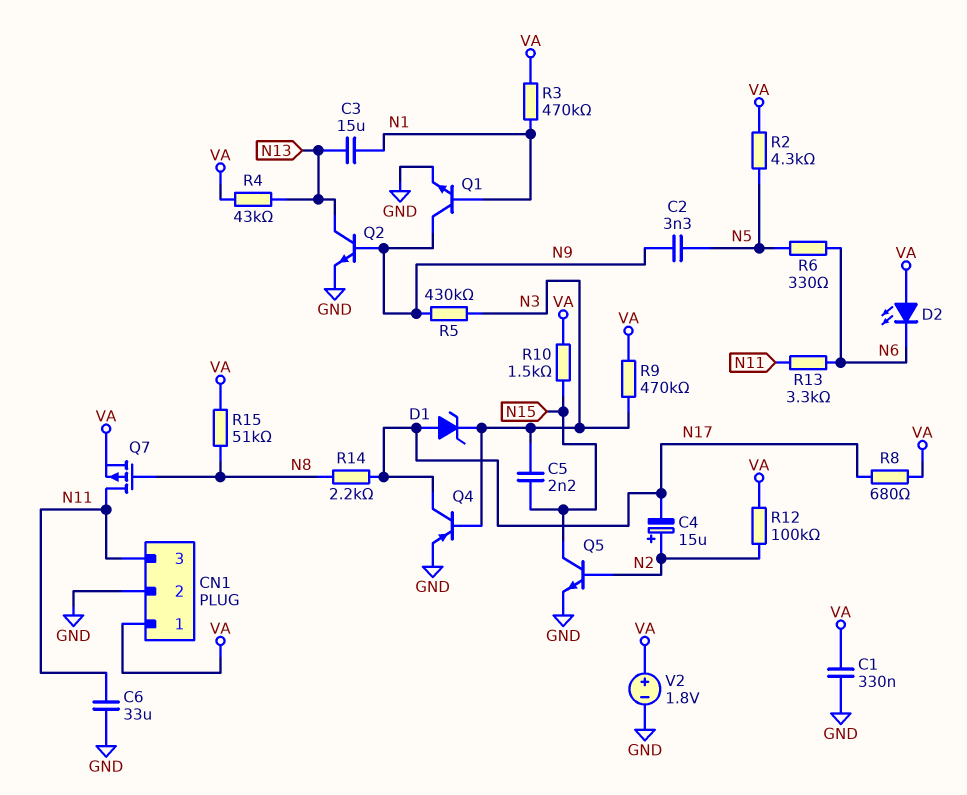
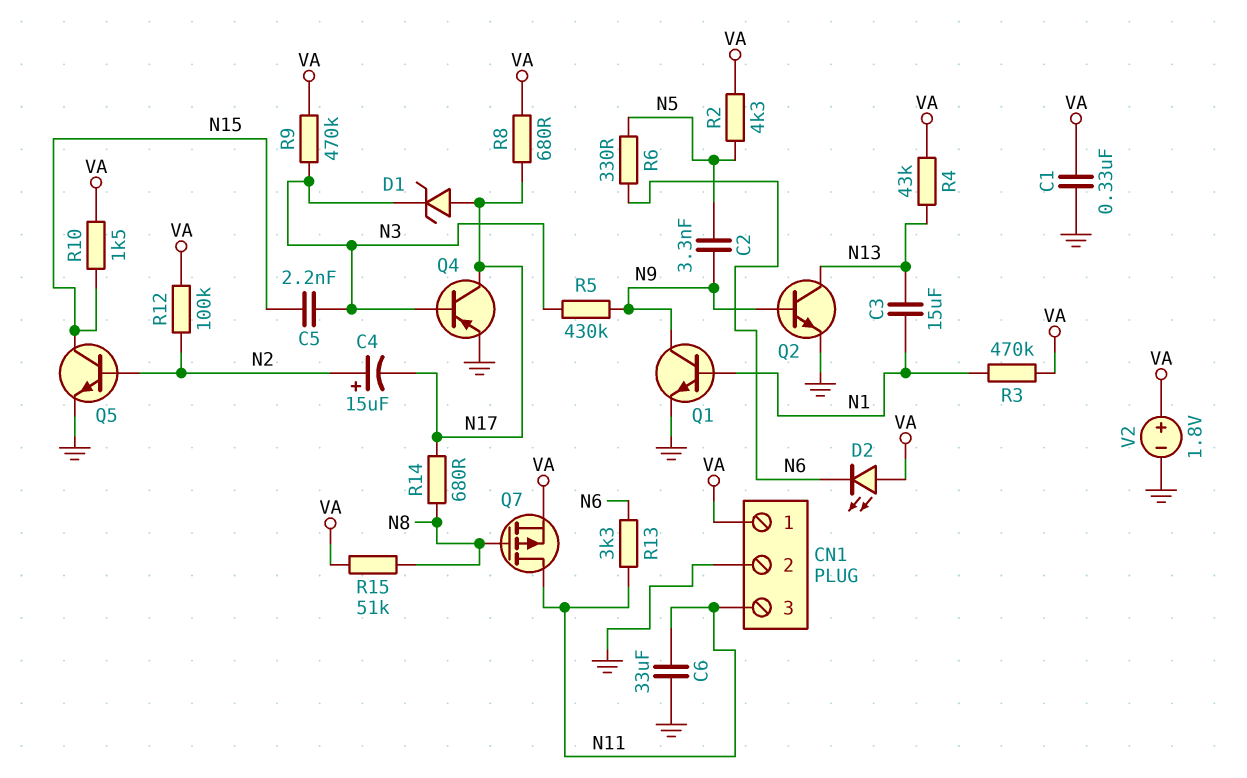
R14: 2.2k (N8, N17) -> 680 (N8, N17)

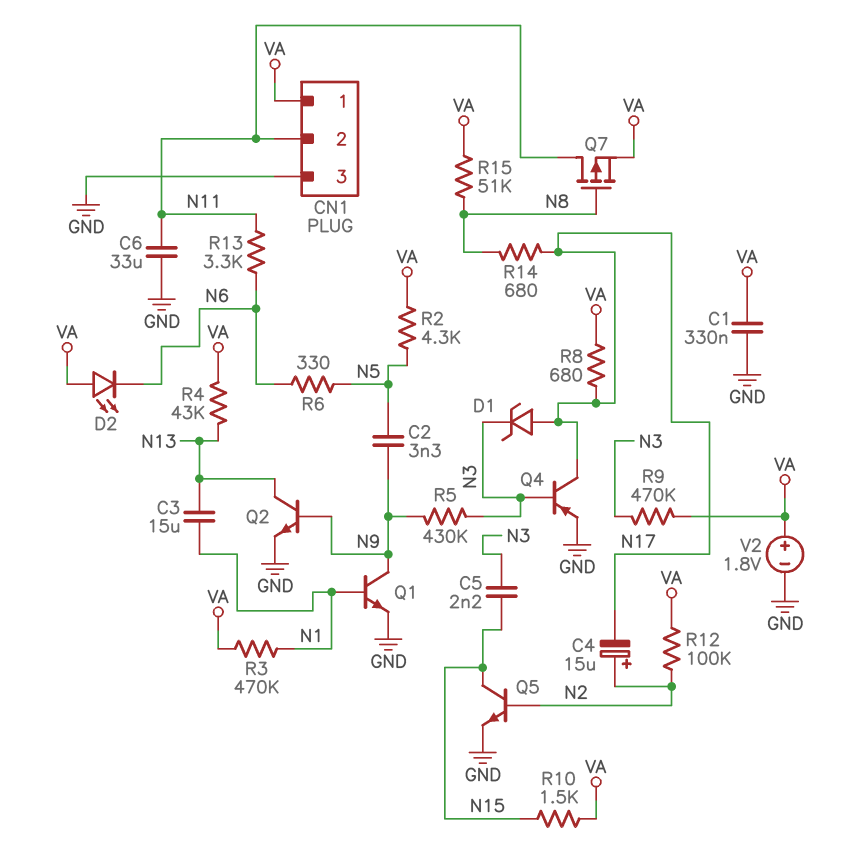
CN1 pin 2: GND -> N11
CN1 pin 3: N11 -> GND

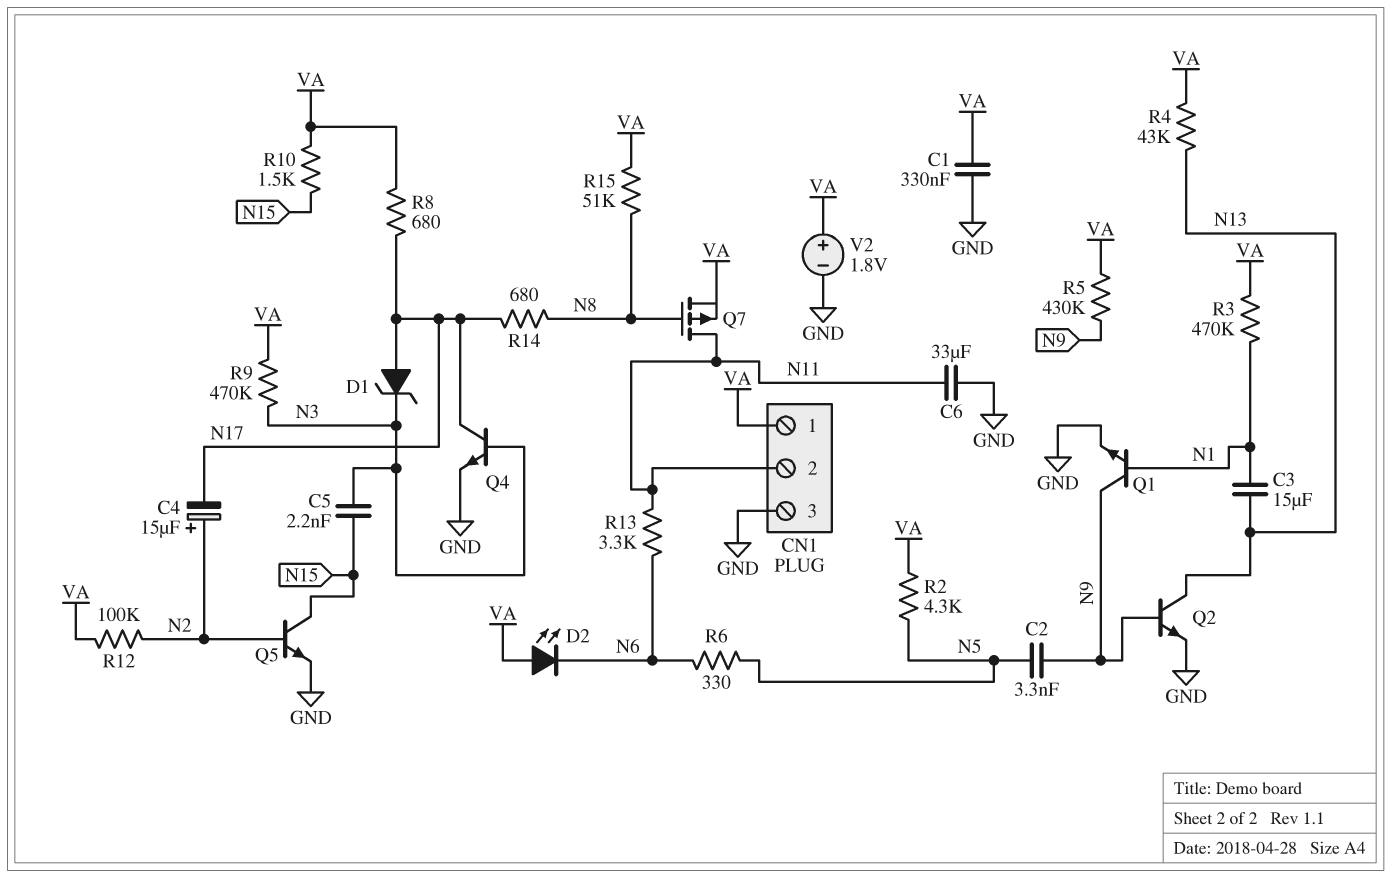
Q4: PNP (B N3, C N17, E GND) -> NPN (B N3, C N17, E GND)
R5: 430k (N3, N9) -> 430k (N9, VA)

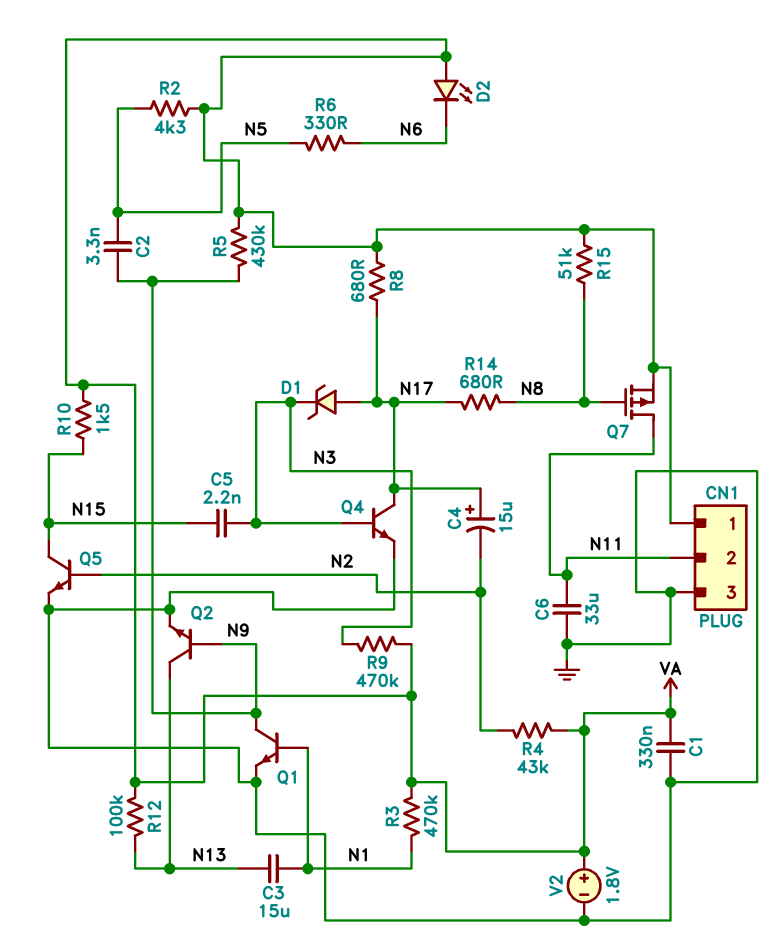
C4: 15uF (plus N2, minus N17) -> 15uF (plus N17, minus N2)
R4: 43k (N13, VA) -> 43k (N2, VA)
R12: 100k (N2, VA) -> 100k (N13, VA)
R13: 3.3k (N6, N11) -> none

